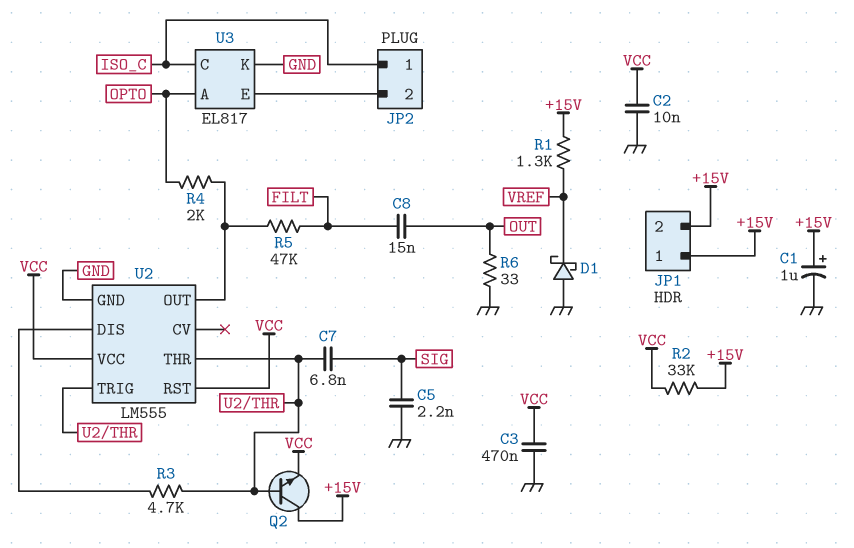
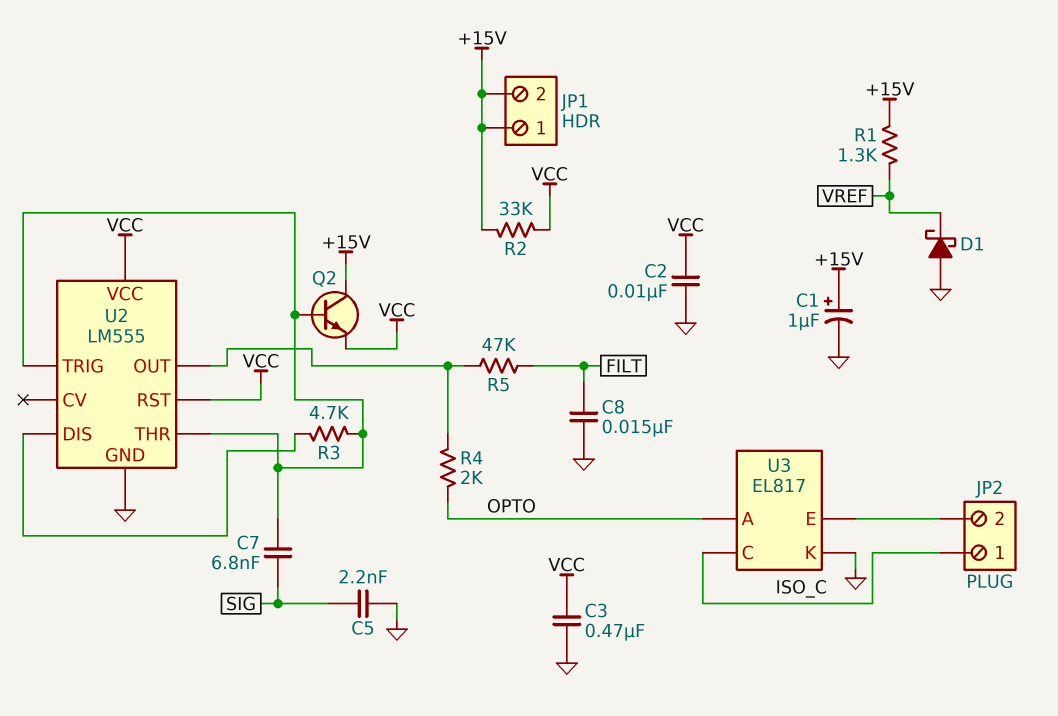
C8: 15nF (FILT, OUT) -> 15nF (FILT, GND)
R6: 33 (GND, OUT) -> none

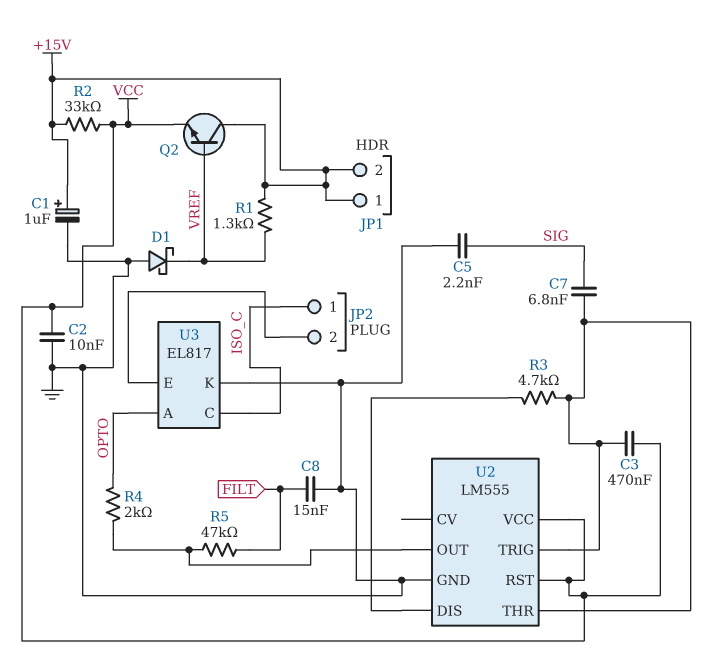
C3: 470nF (GND, VCC) -> 470nF (U2/THR, VCC)
Q2: NPN (B U2/THR, C +15V, E VCC) -> NPN (B VREF, C +15V, E VCC)

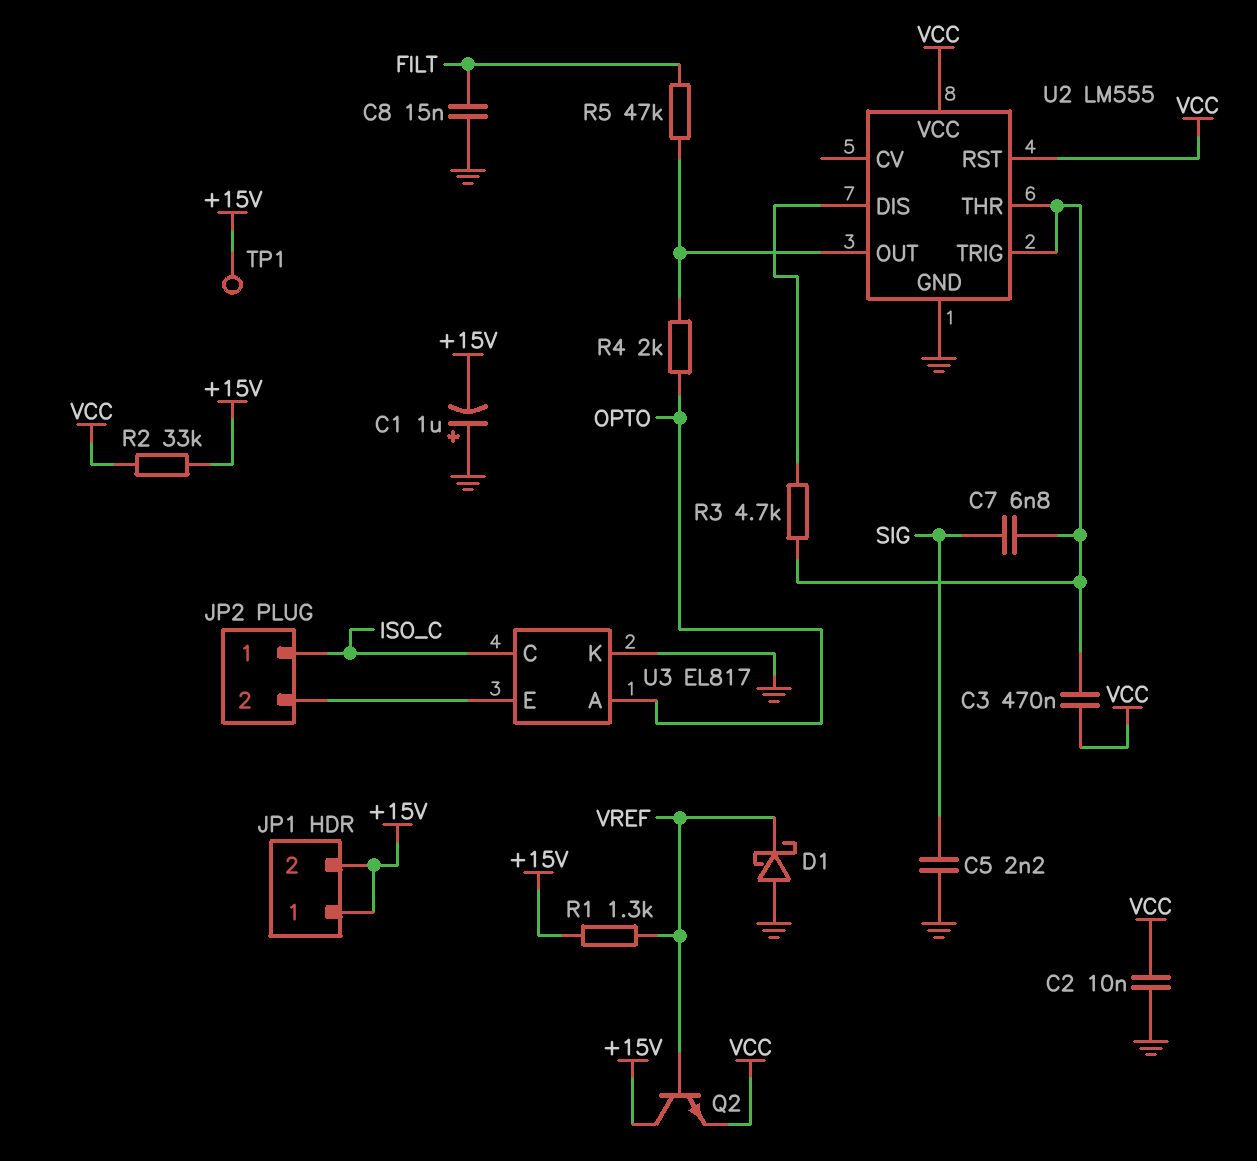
C1: 1uF (plus +15V, minus GND) -> 1uF (plus GND, minus +15V)
TP1: none -> test point (+15V)

